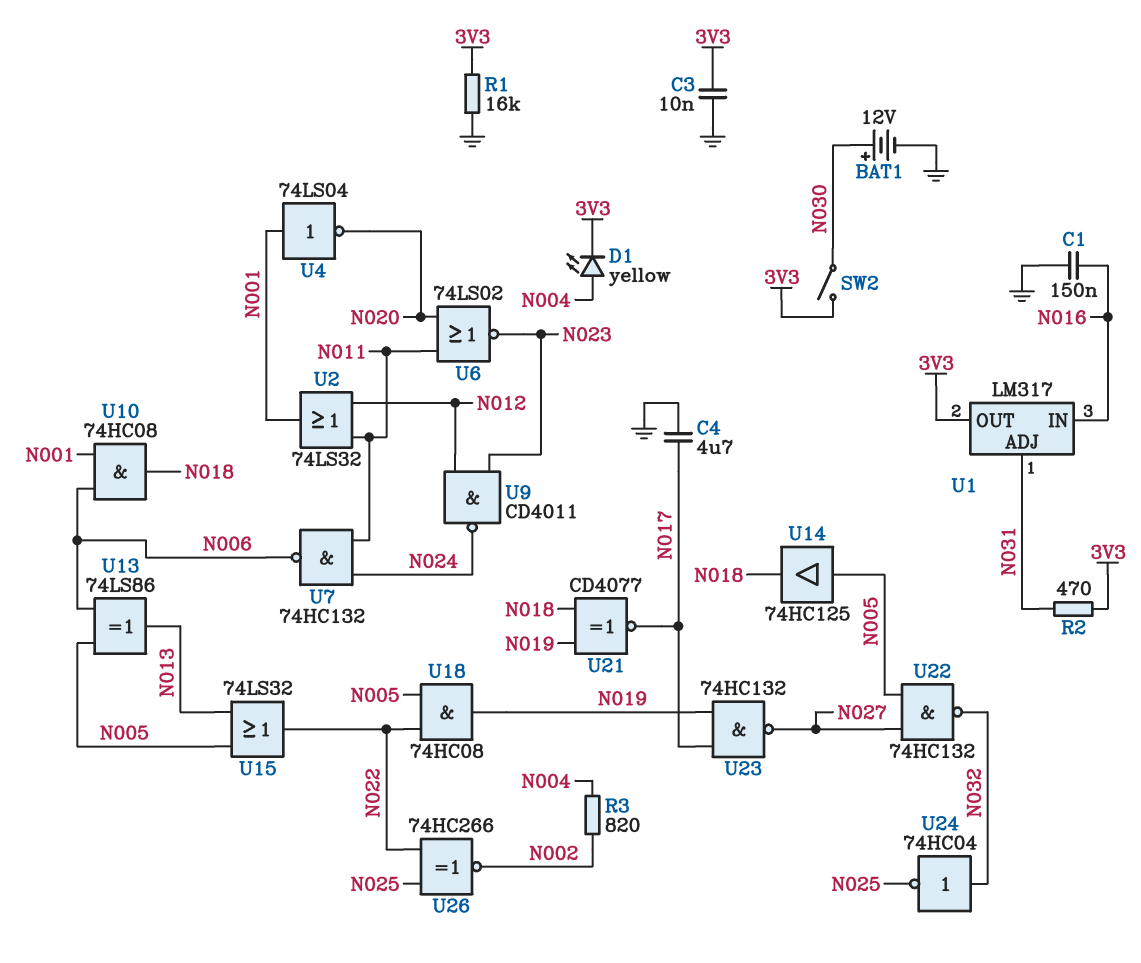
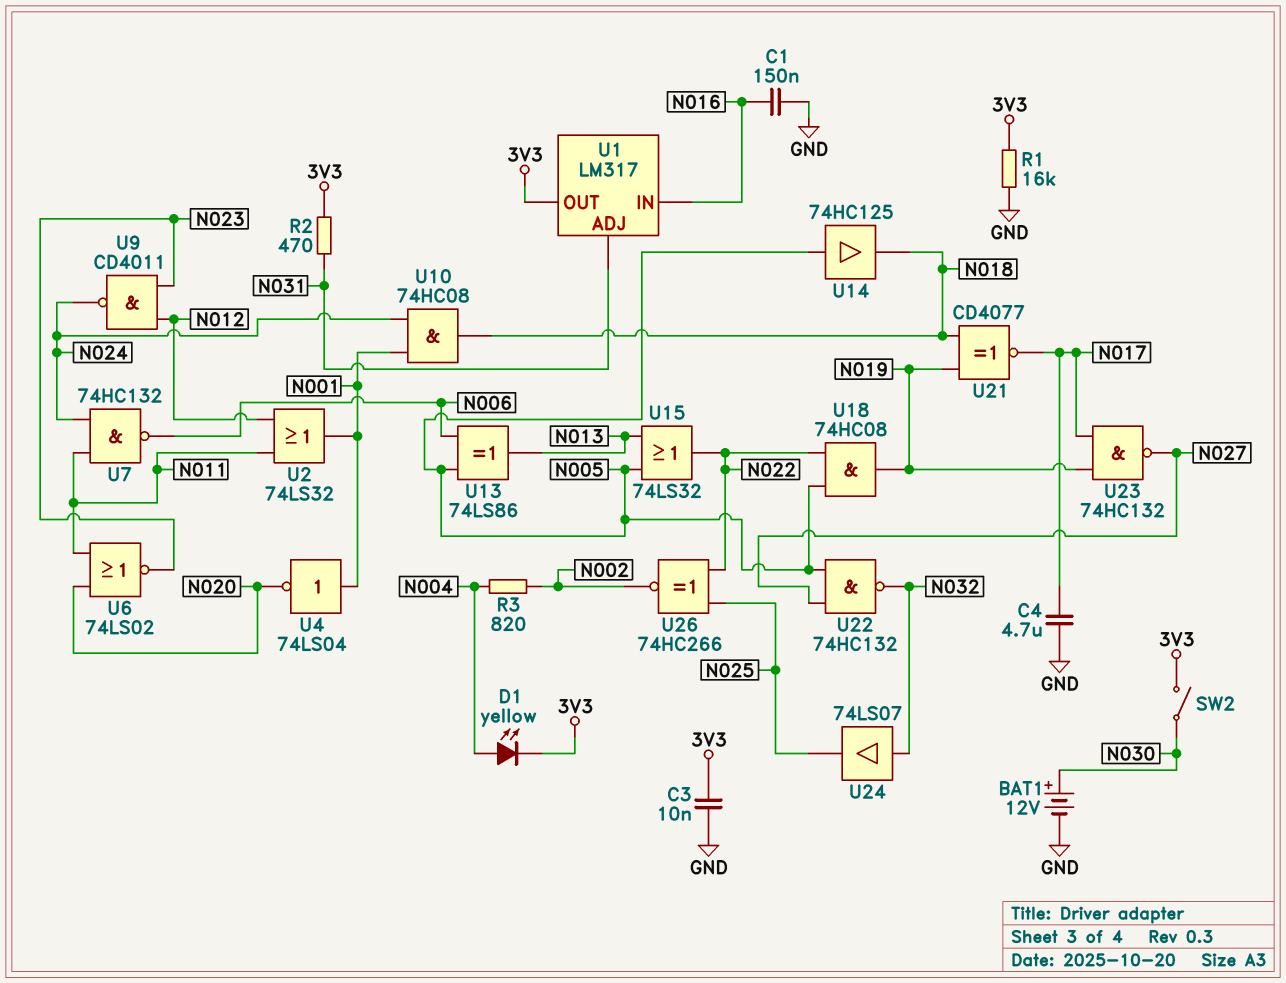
U10: AND 74HC08 (in N001, in N006, out N018) -> AND 74HC08 (in N001, in N024, out N018)
U24: NOT 74HC04 (in N032, out N025) -> buffer 74LS07 (in N032, out N025)

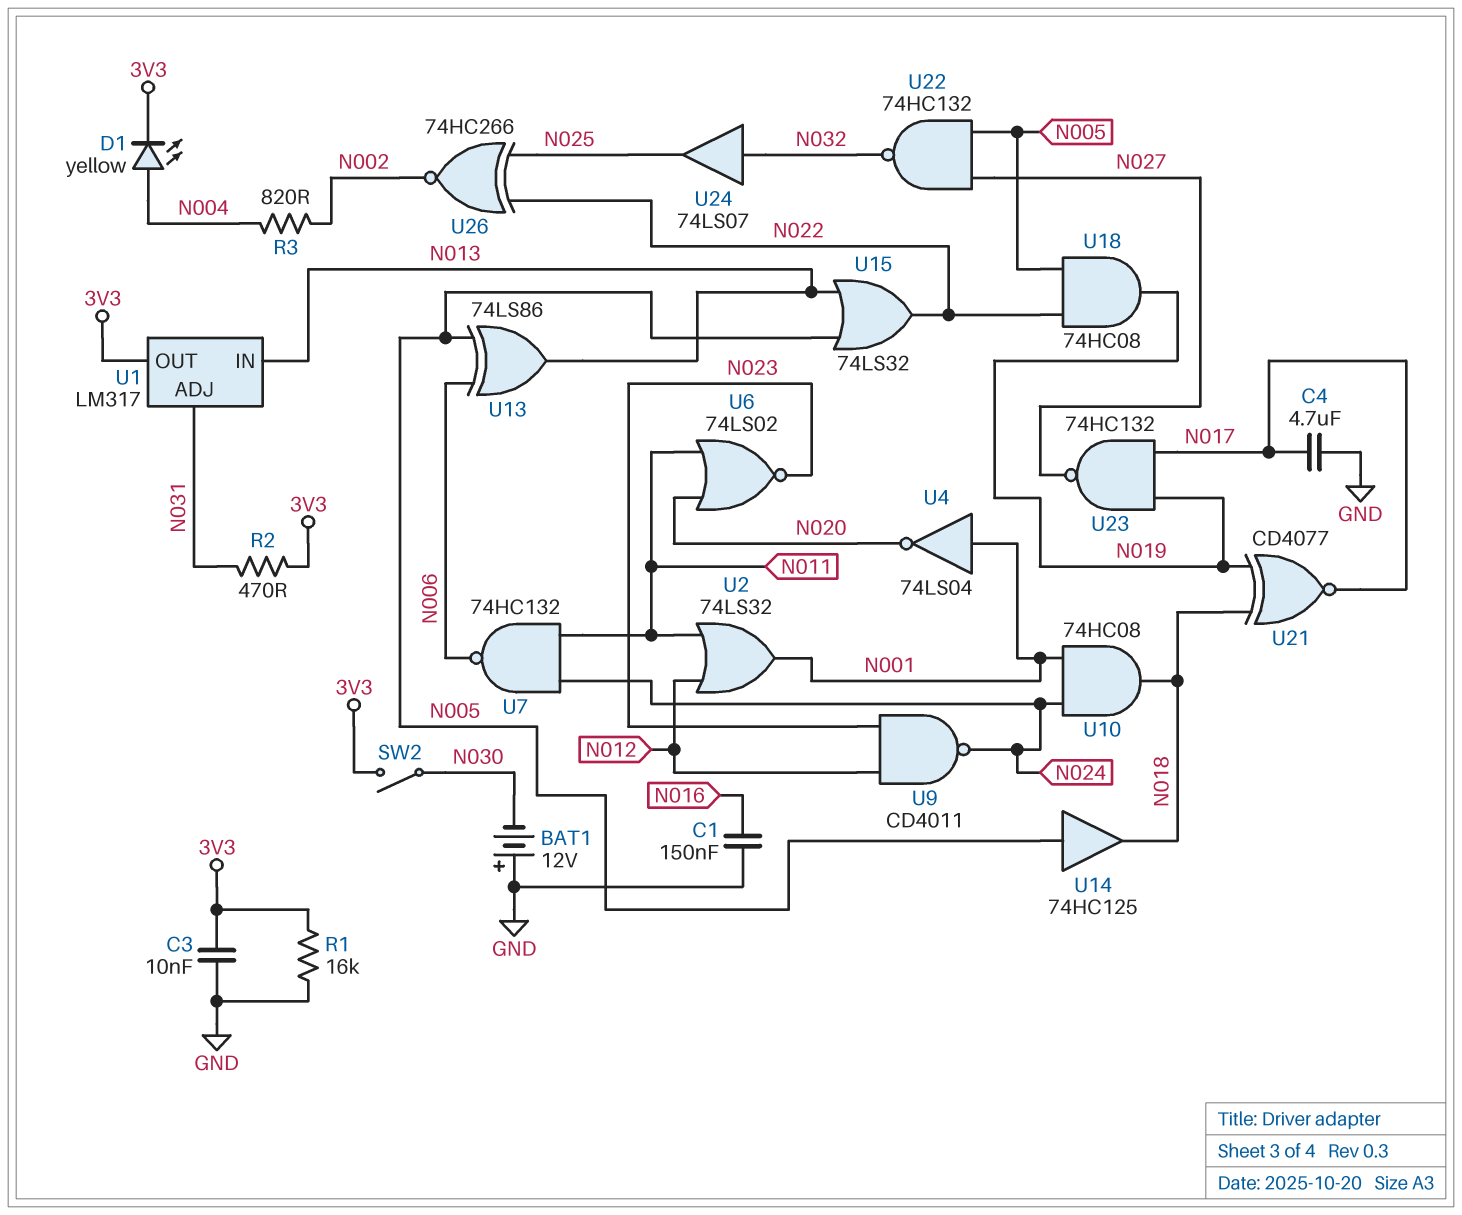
BAT1: 12V (plus N030, minus GND) -> 12V (plus GND, minus N030)
U1 pin IN: N016 -> N013

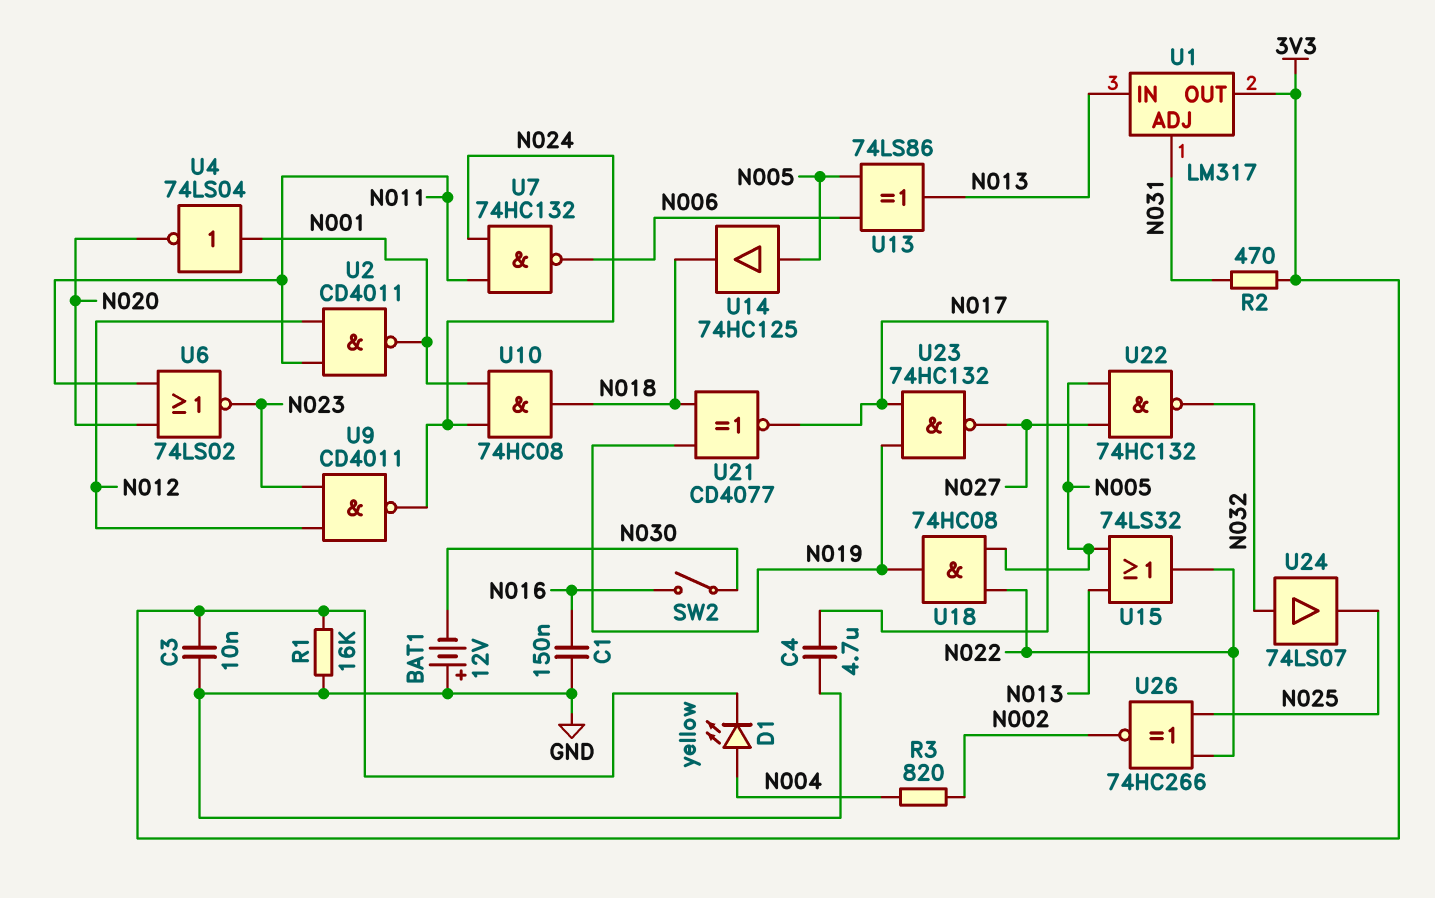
SW2: switch (3V3, N030) -> switch (N016, N030)
U2: OR 74LS32 (in N011, in N012, out N001) -> NAND CD4011 (in N011, in N012, out N001)

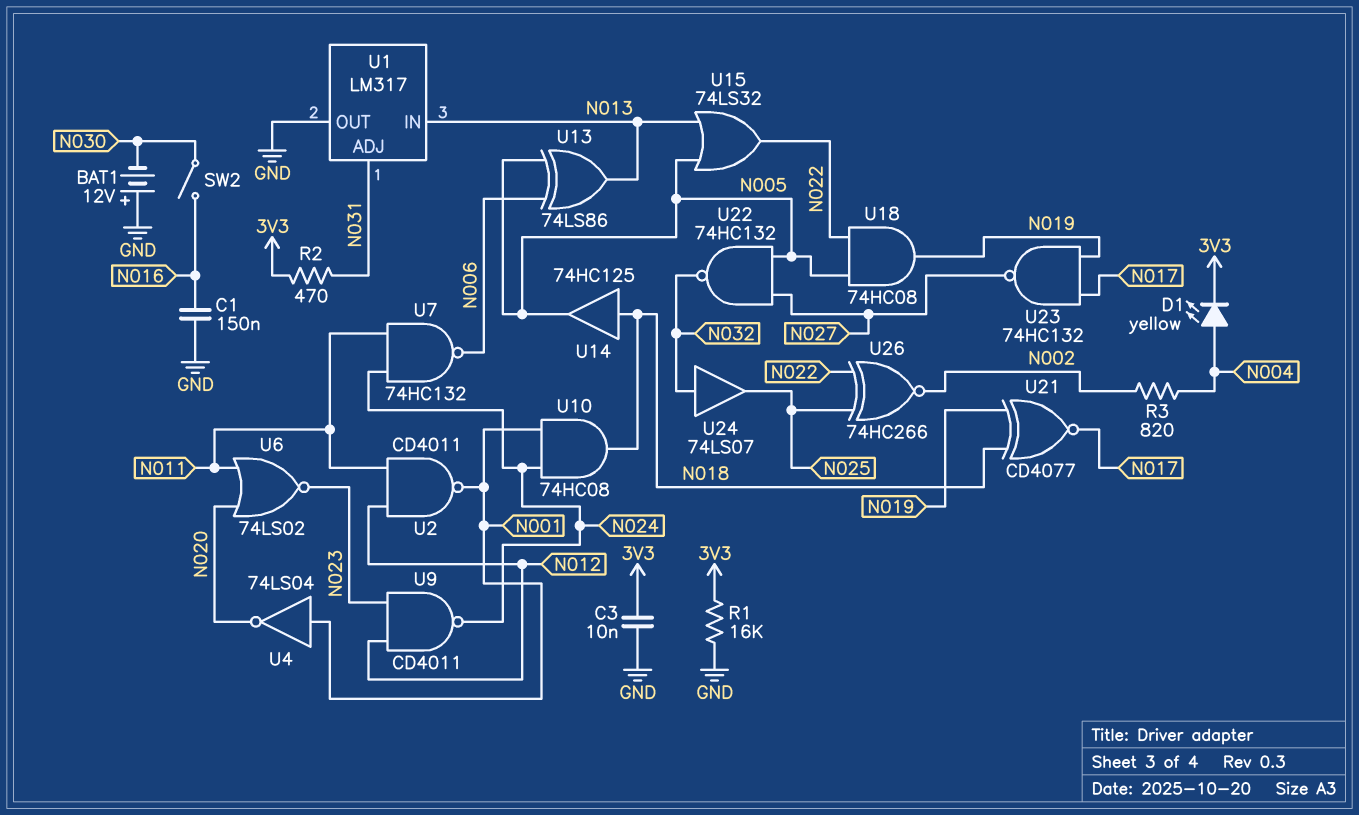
C4: 4.7uF (GND, N017) -> none
U1 pin OUT: 3V3 -> GND
U14: buffer 74HC125 (in N005, out N018) -> buffer 74HC125 (in N018, out N005)

